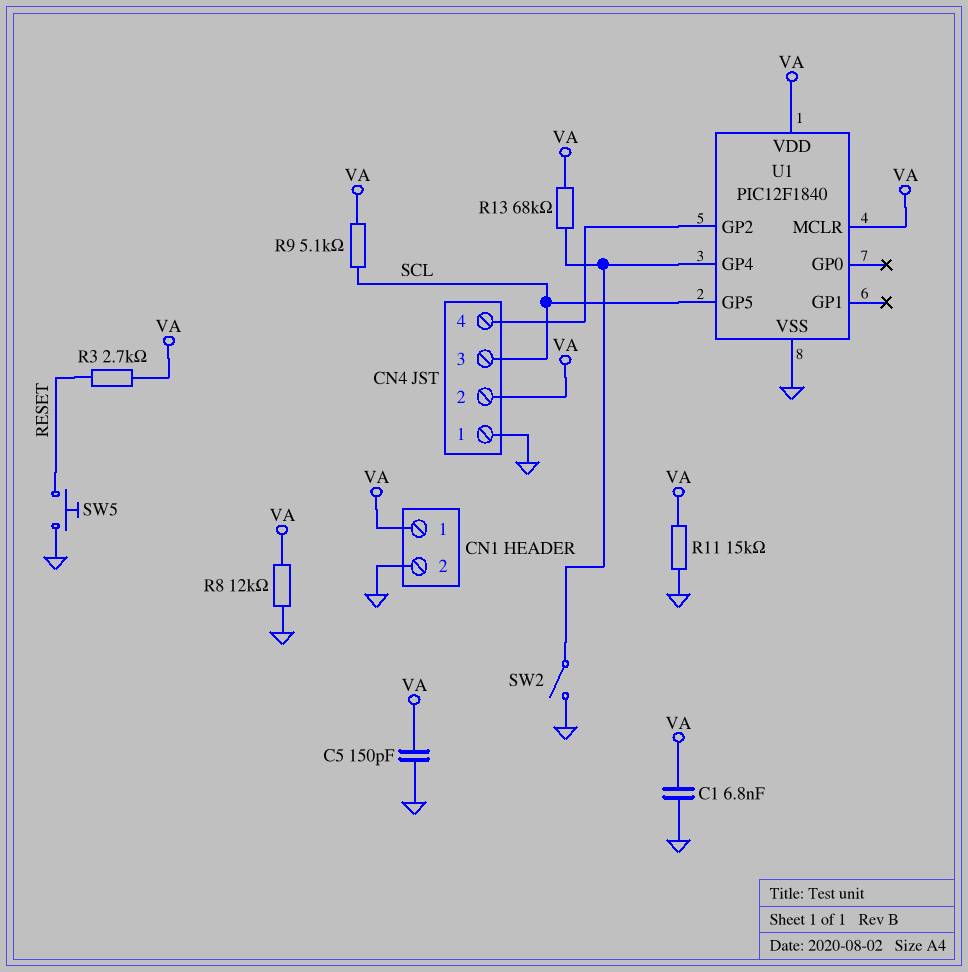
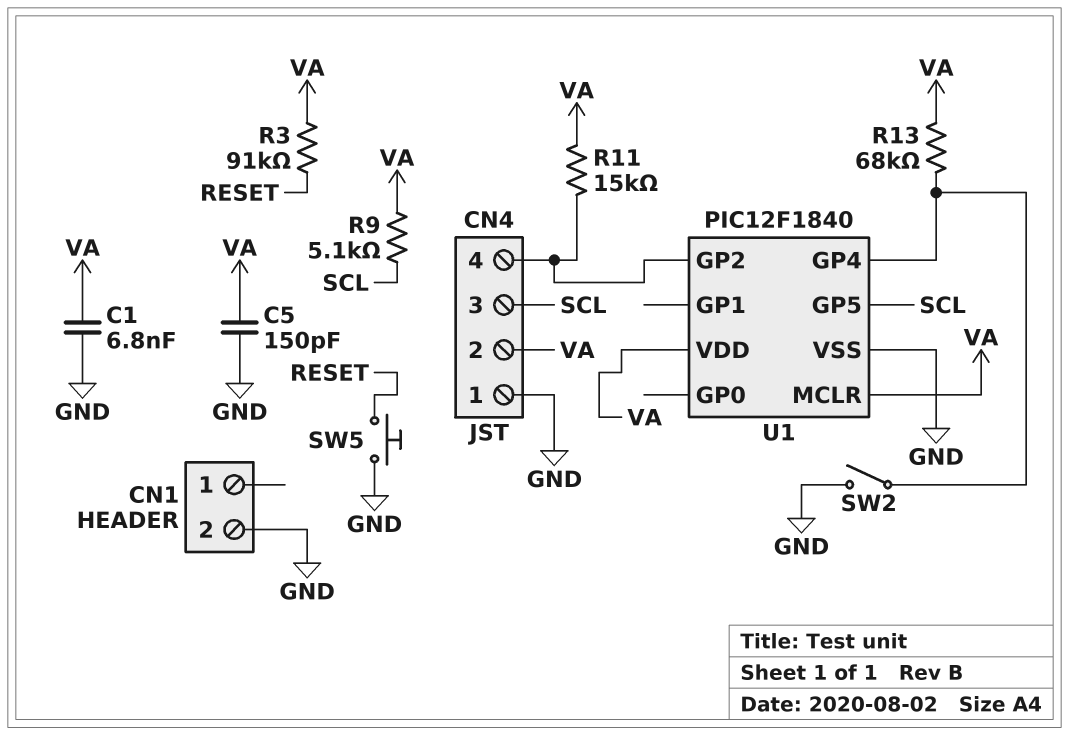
CN1 pin 1: VA -> none
R3: 2.7k (RESET, VA) -> 91k (RESET, VA)
R8: 12k (GND, VA) -> none
R11: 15k (GND, VA) -> 15k (CN4/4, VA)

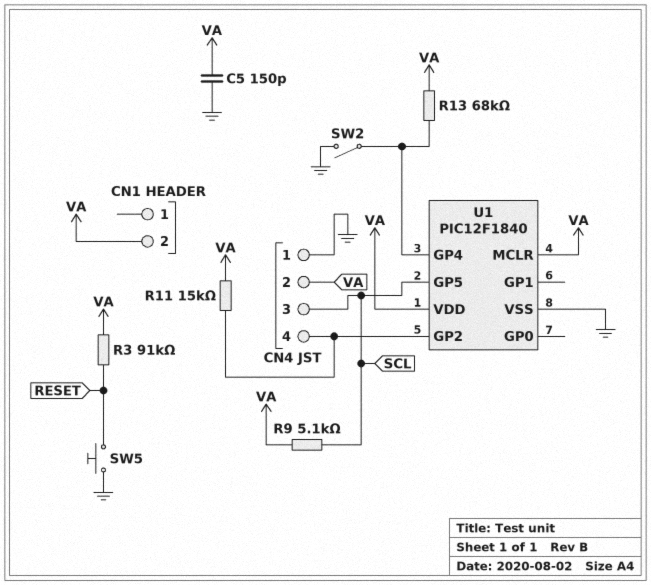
C1: 6.8nF (GND, VA) -> none
CN1 pin 2: GND -> VA

